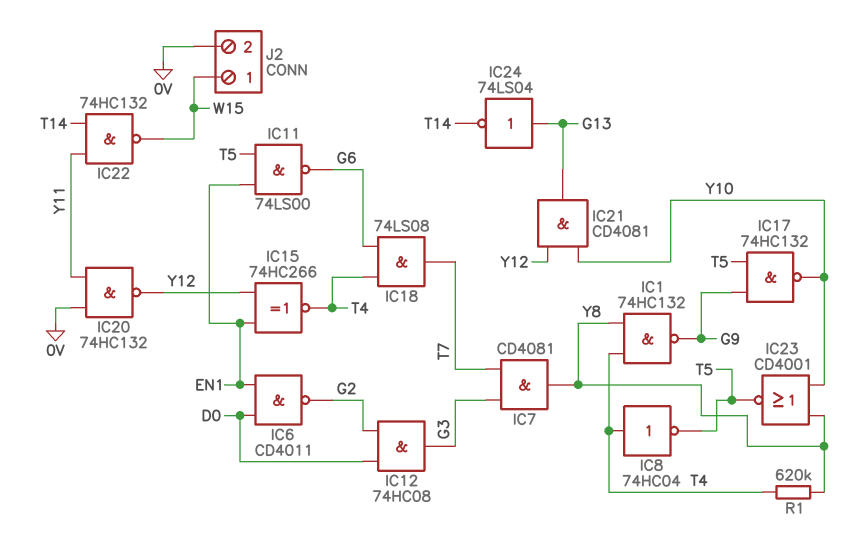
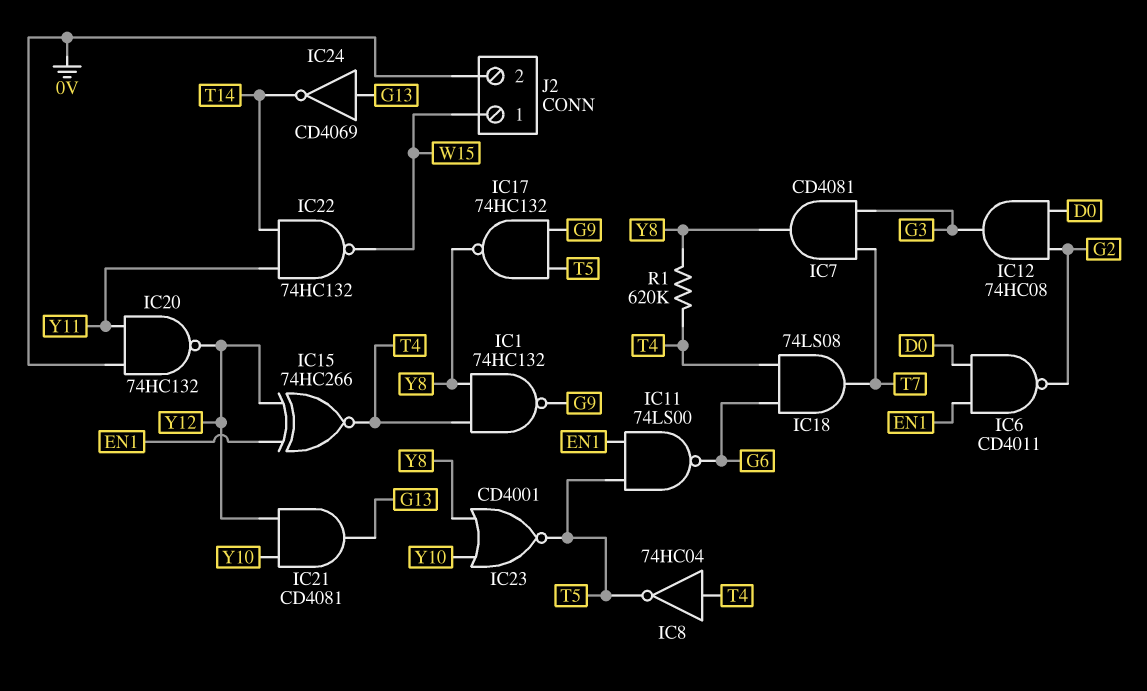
IC17: NAND 74HC132 (in G9, in T5, out Y10) -> NAND 74HC132 (in G9, in T5, out Y8)
IC24: NOT 74LS04 (in G13, out T14) -> NOT CD4069 (in G13, out T14)

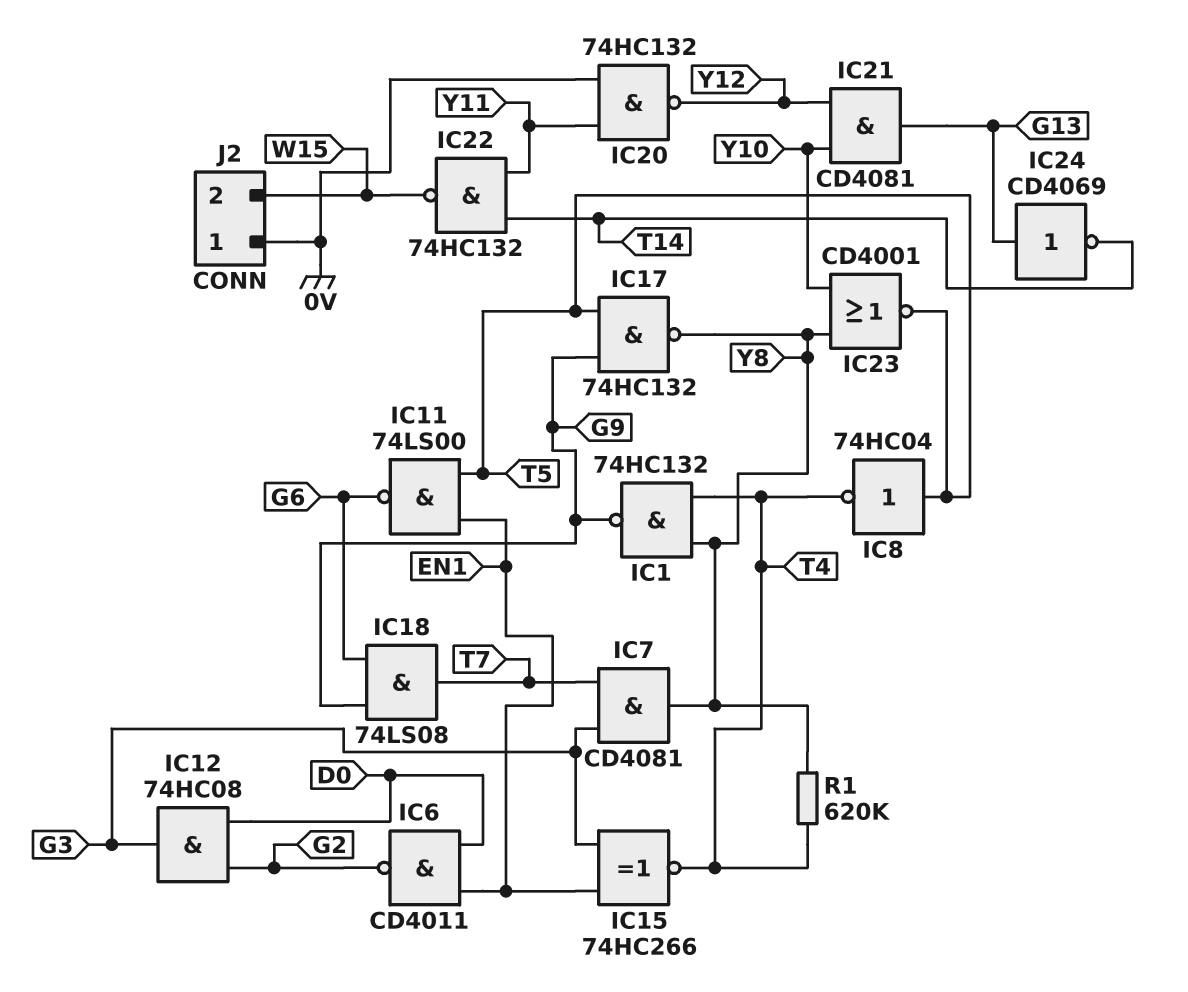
IC8: NOT 74HC04 (in T4, out T5) -> NOT 74HC04 (in T5, out T4)
IC15: XNOR 74HC266 (in EN1, in Y12, out T4) -> XNOR 74HC266 (in EN1, in G3, out T4)
IC18: AND 74LS08 (in G6, in T4, out T7) -> AND 74LS08 (in G6, in G9, out T7)
J2 pin 1: W15 -> 0V
J2 pin 2: 0V -> W15

